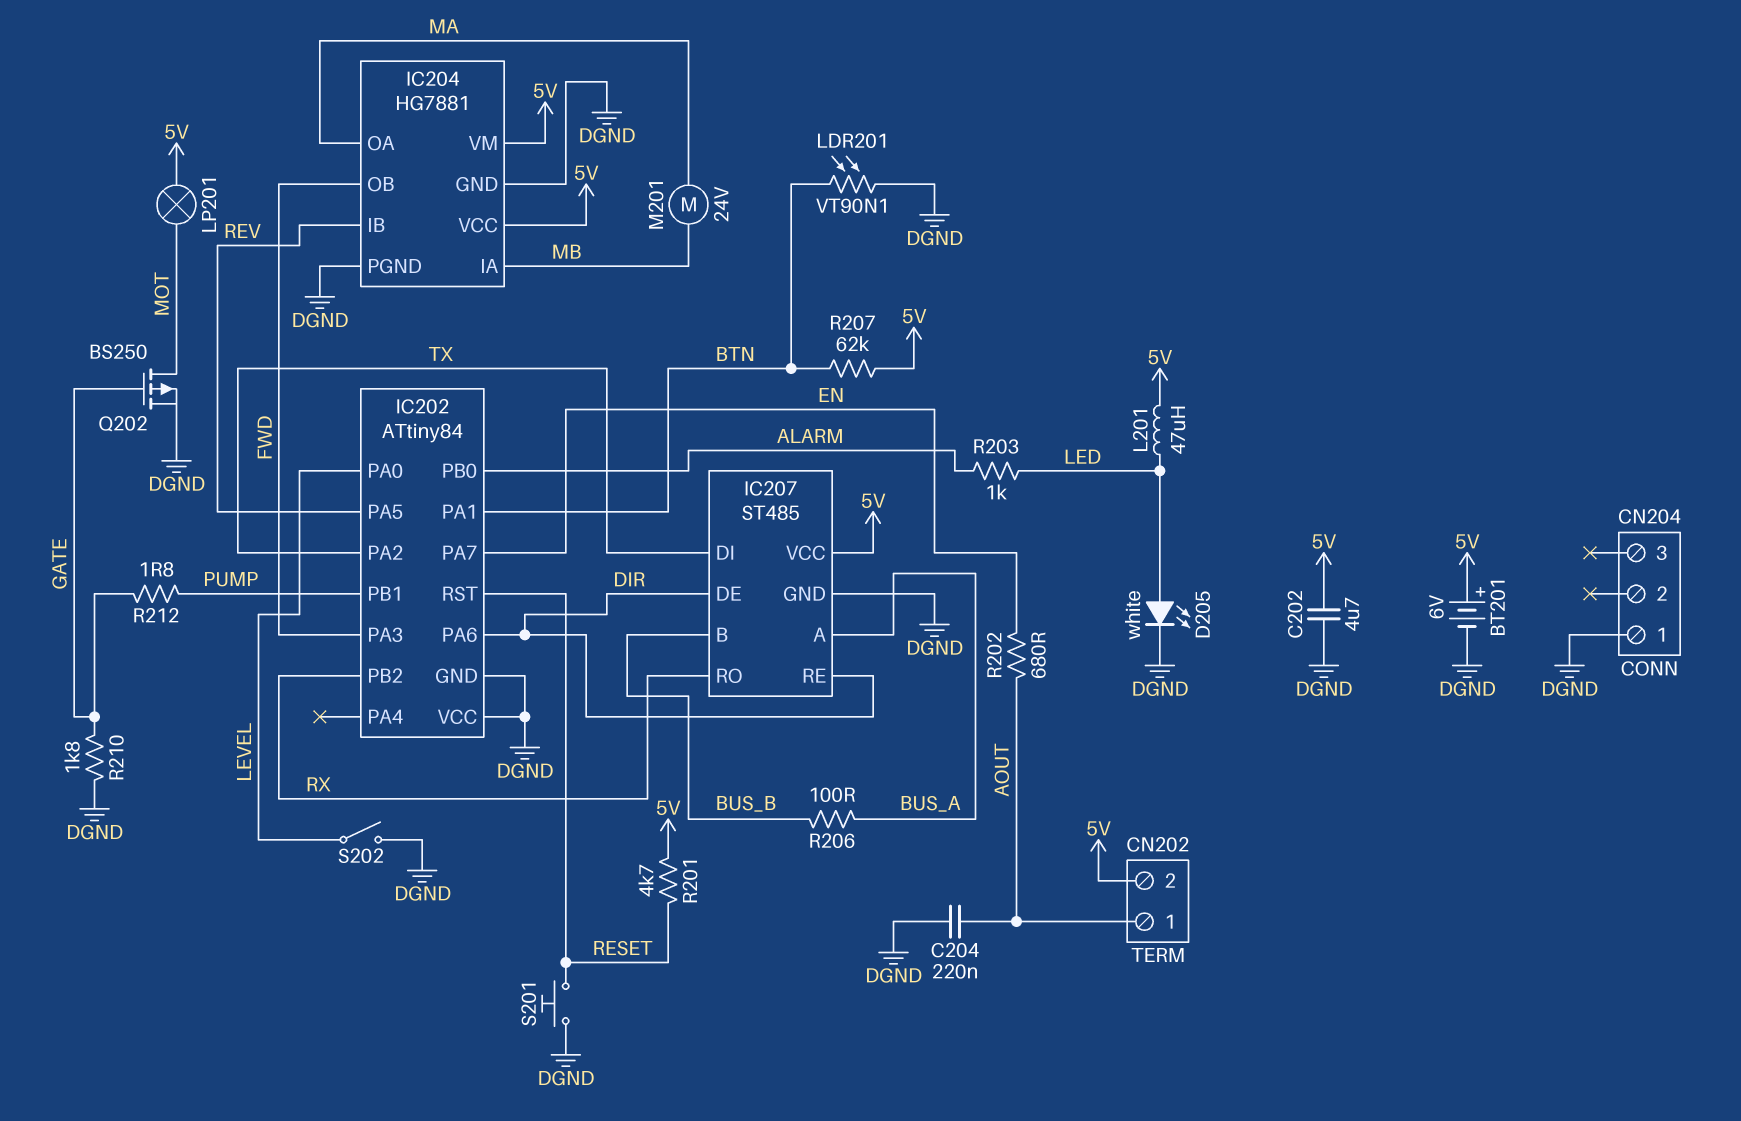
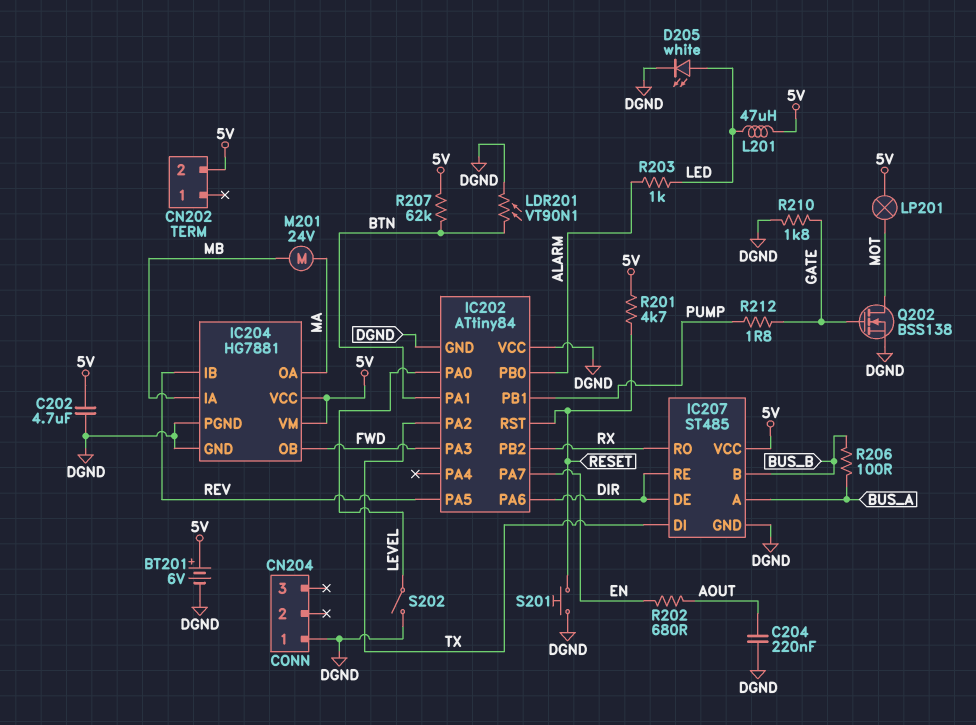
CN202 pin 1: AOUT -> none
Q202: PMOS BS250 (G GATE, D MOT, S DGND) -> NMOS BSS138 (G GATE, D MOT, S DGND)

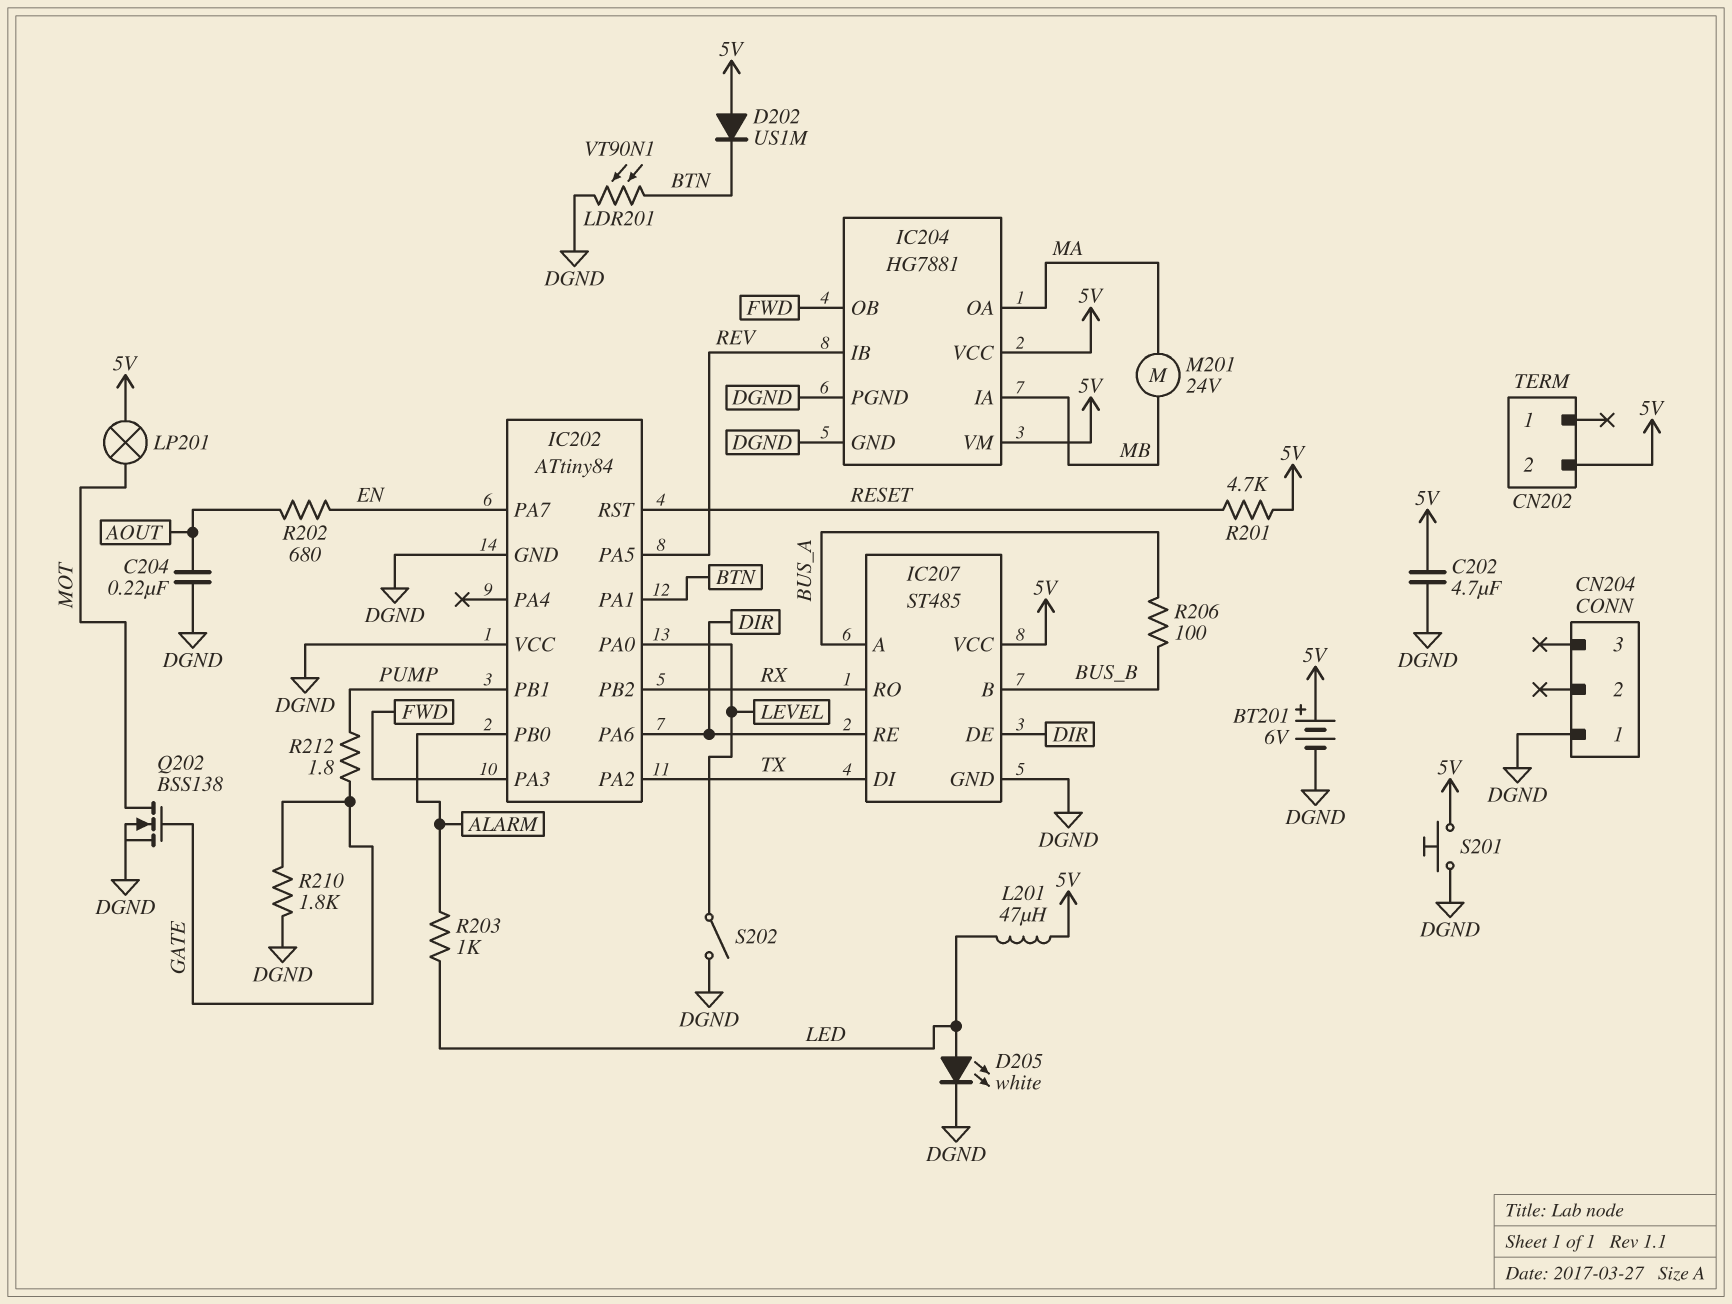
D202: none -> diode US1M (A 5V, K BTN)
R207: 62k (5V, BTN) -> none
S201: button (DGND, RESET) -> button (5V, DGND)

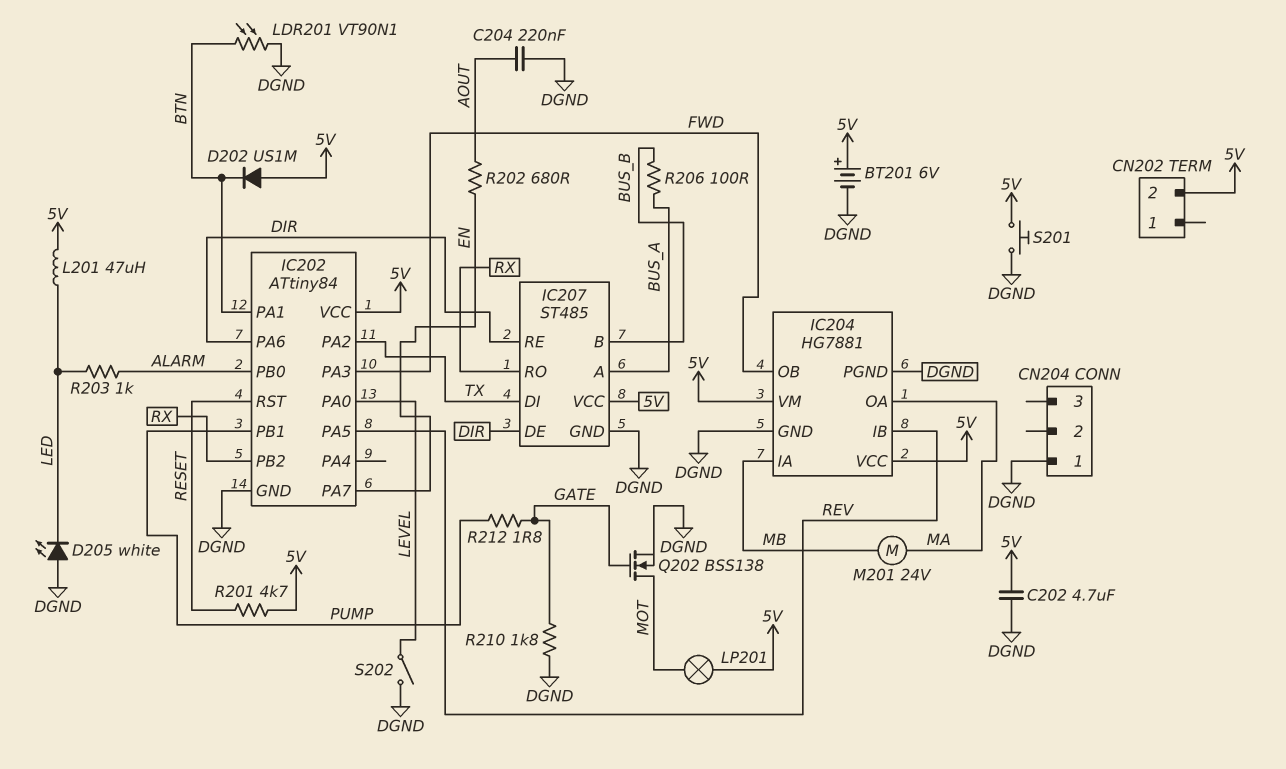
D205: LED white (A LED, K DGND) -> LED white (A DGND, K LED)
IC202 pin VCC: DGND -> 5V

